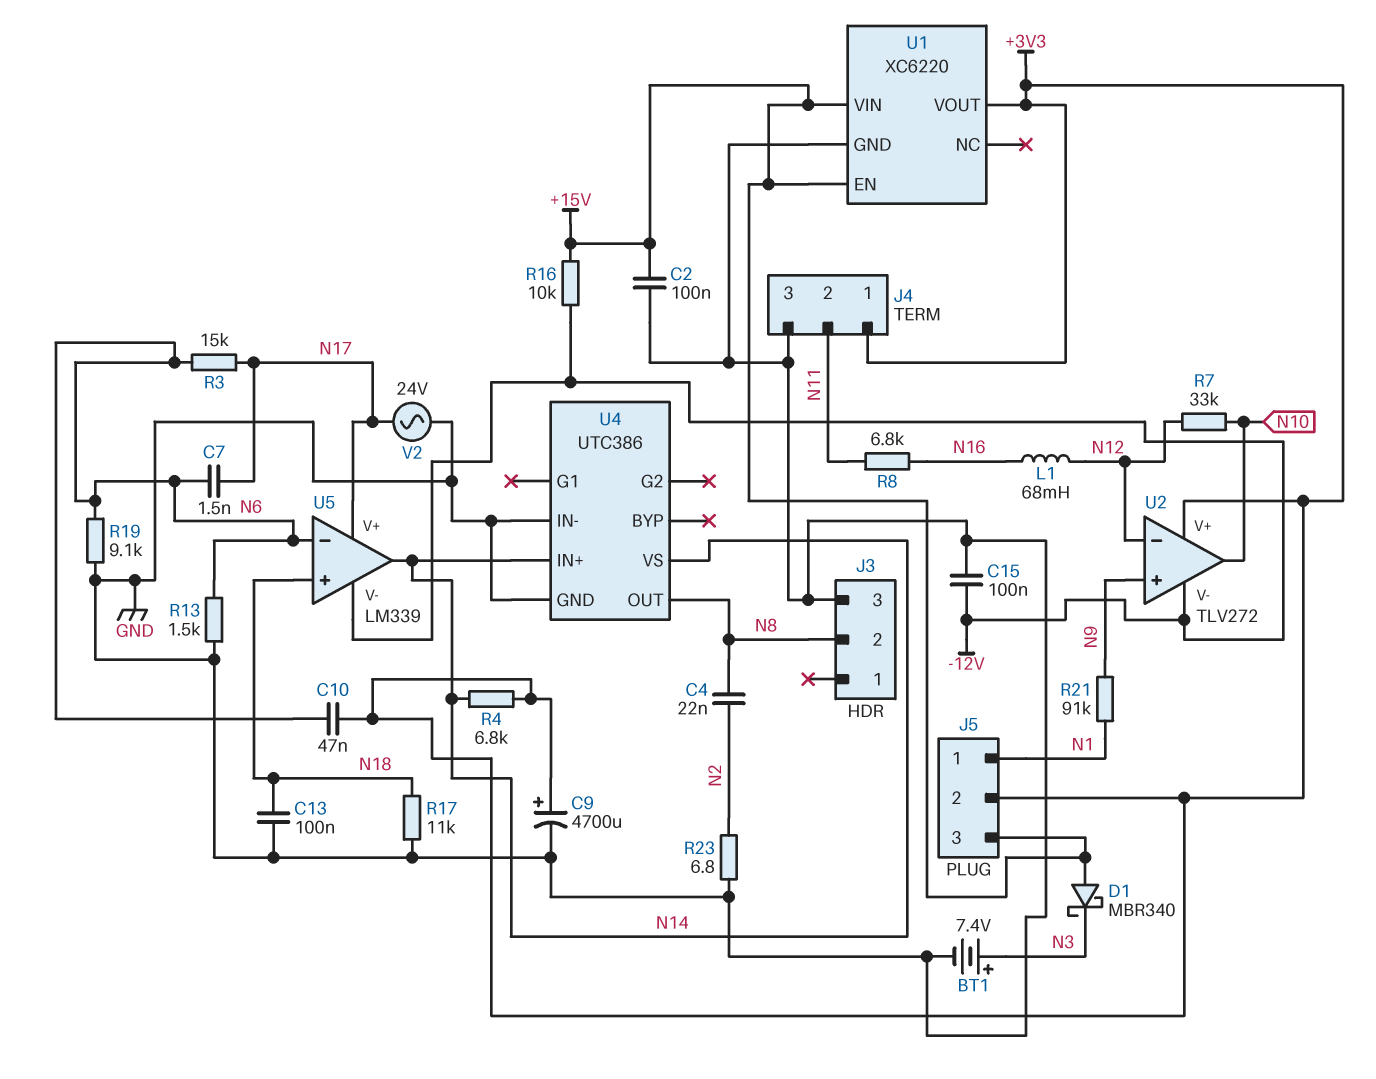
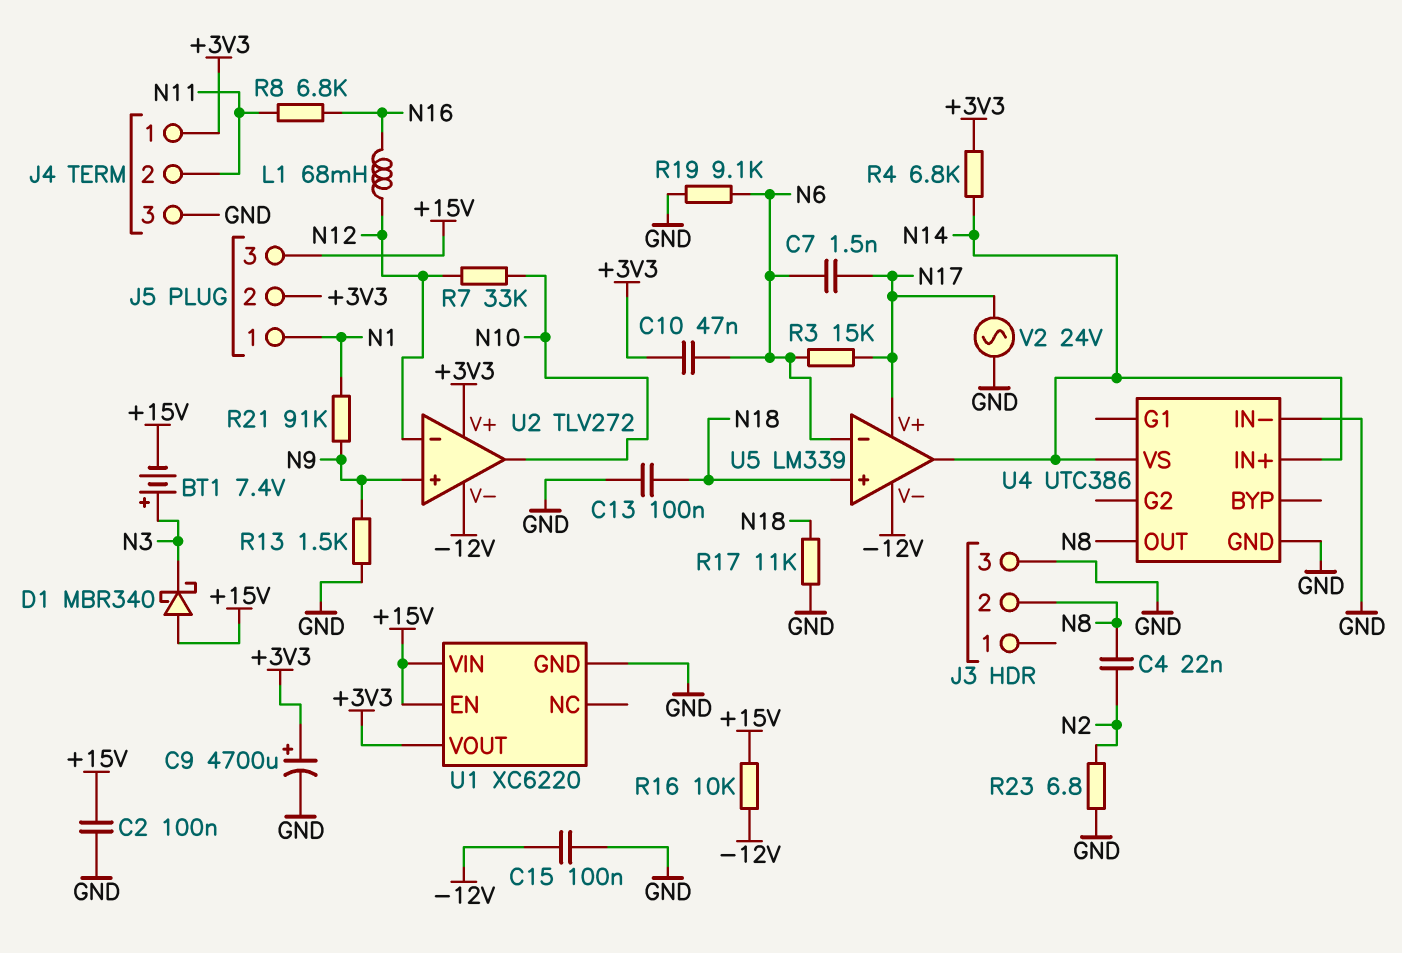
BT1: 7.4V (plus N3, minus GND) -> 7.4V (plus N3, minus +15V)
R13: 1.5k (GND, N6) -> 1.5k (GND, N9)

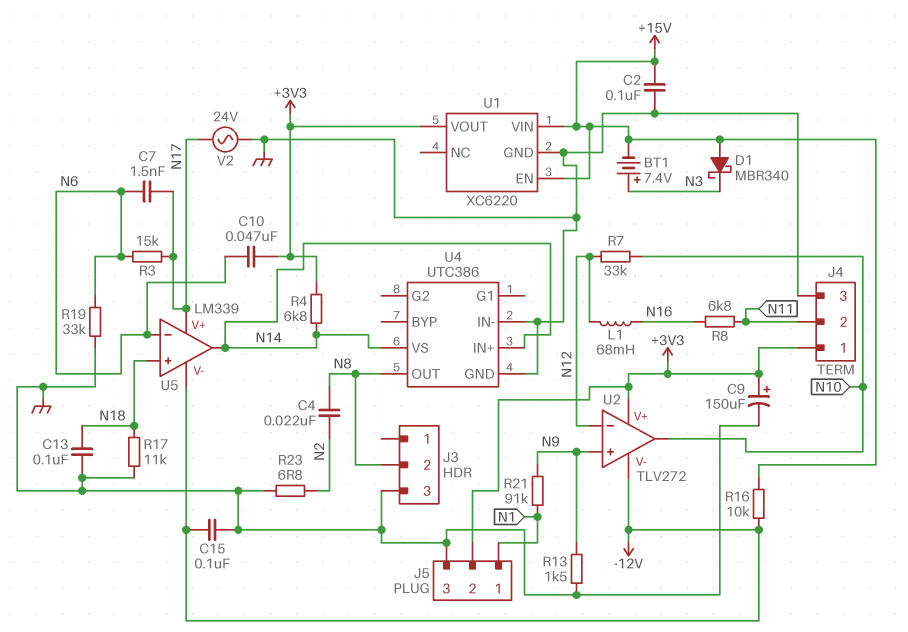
C9: 4700uF (plus +3V3, minus GND) -> 150uF (plus +3V3, minus GND)
J5 pin 3: +15V -> GND
R19: 9.1k (GND, N6) -> 33k (GND, N6)

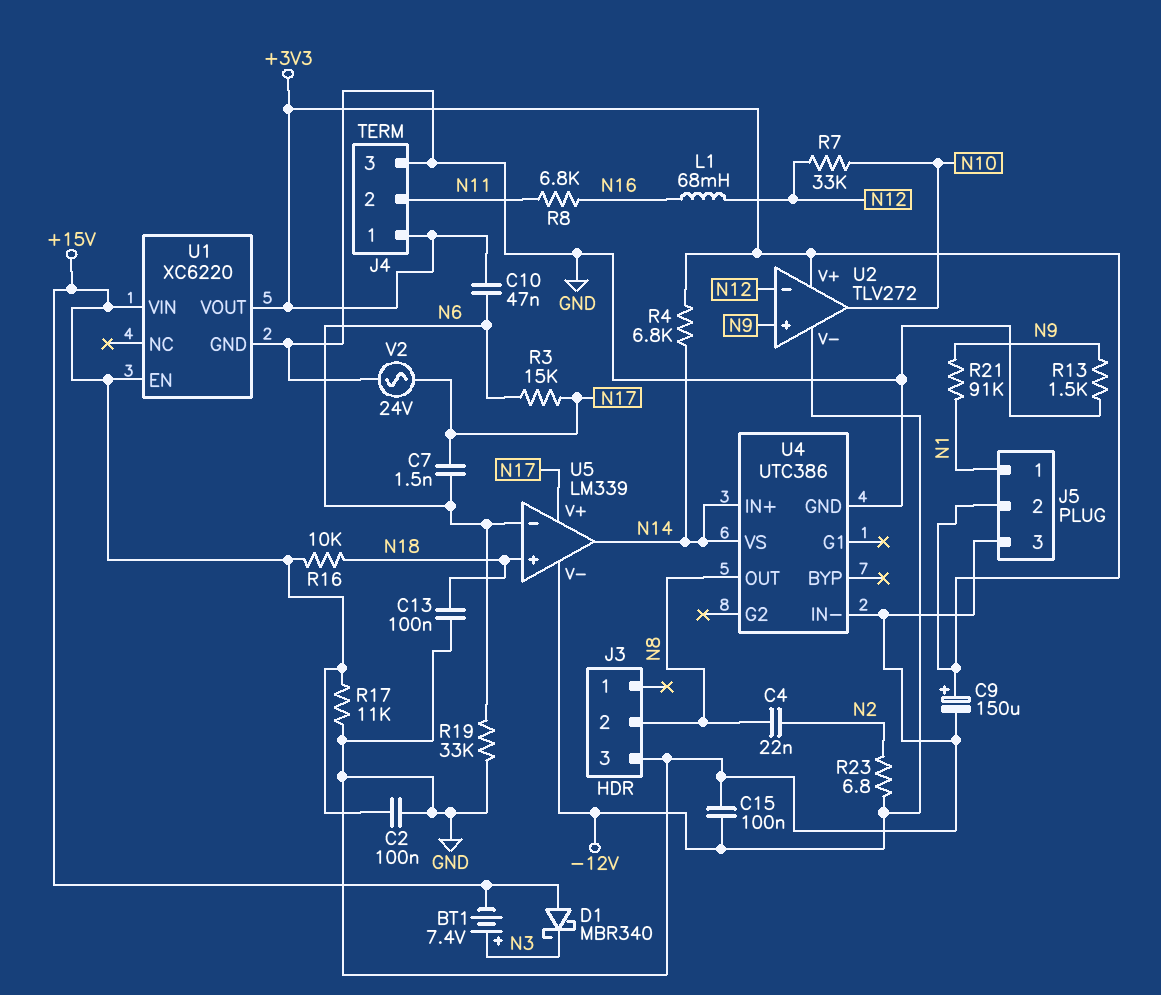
R16: 10k (+15V, -12V) -> 10k (+15V, N18)
R17: 11k (GND, N18) -> 11k (+15V, GND)
R23: 6.8 (GND, N2) -> 6.8 (-12V, N2)

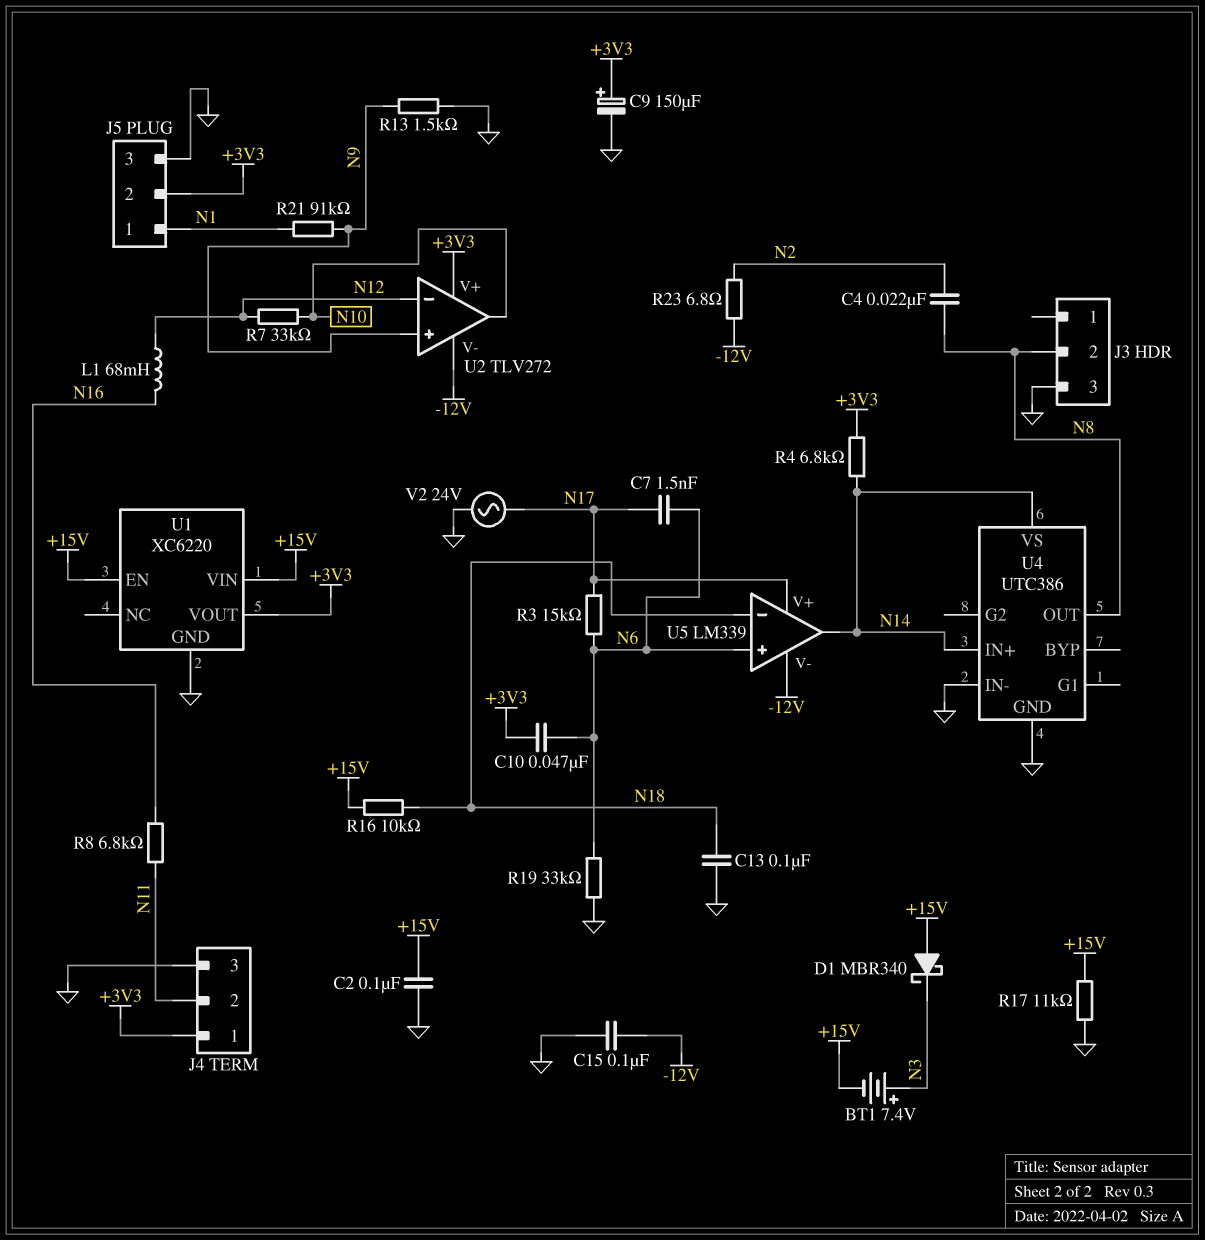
U5 pin in+: N18 -> N6
U5 pin in-: N6 -> N18

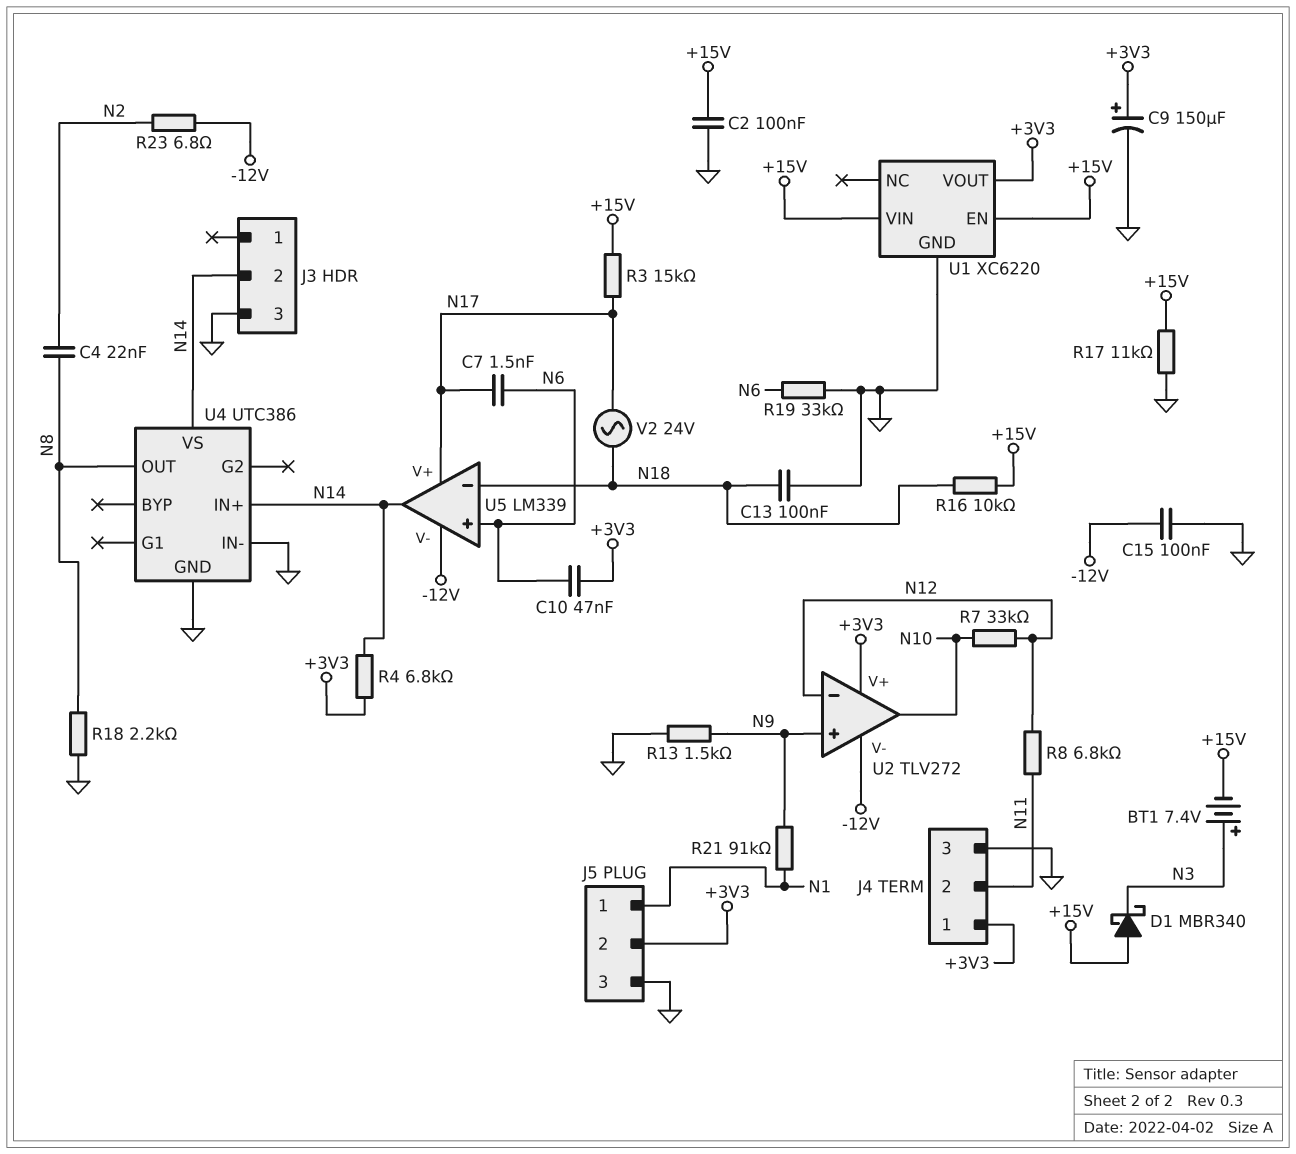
J3 pin 2: N8 -> N14
L1: 68mH (N12, N16) -> none
R3: 15k (N6, N17) -> 15k (+15V, N17)
R8: 6.8k (N11, N16) -> 6.8k (N11, N12)
R18: none -> 2.2k (GND, N8)
V2: AC 24V (GND, N17) -> AC 24V (N17, N18)

